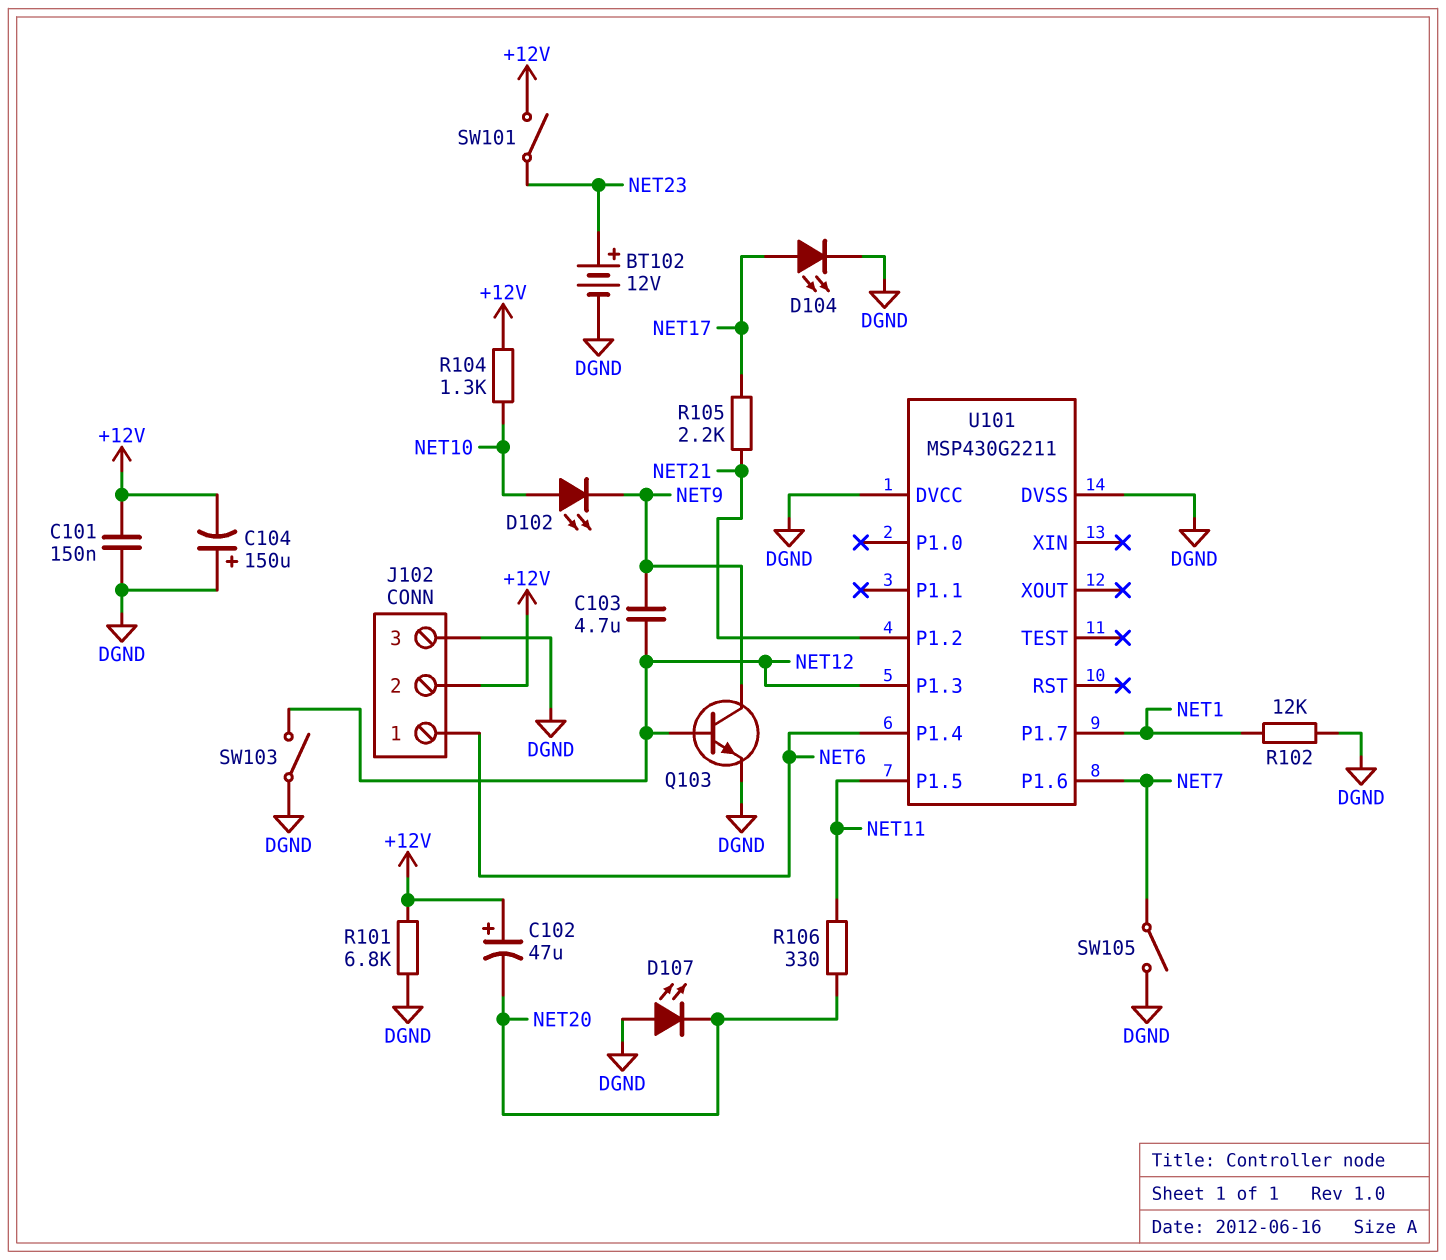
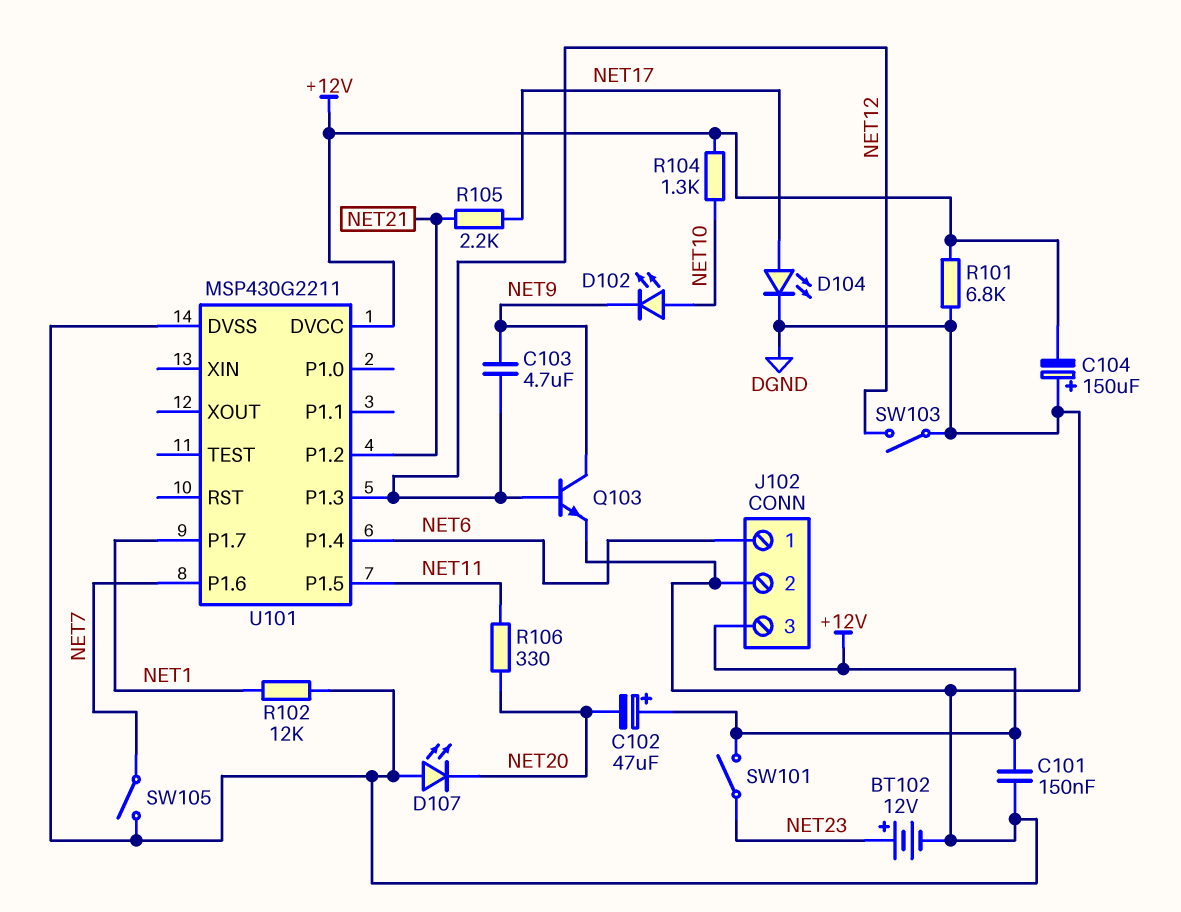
J102 pin 2: +12V -> DGND
J102 pin 3: DGND -> +12V
U101 pin DVCC: DGND -> +12V

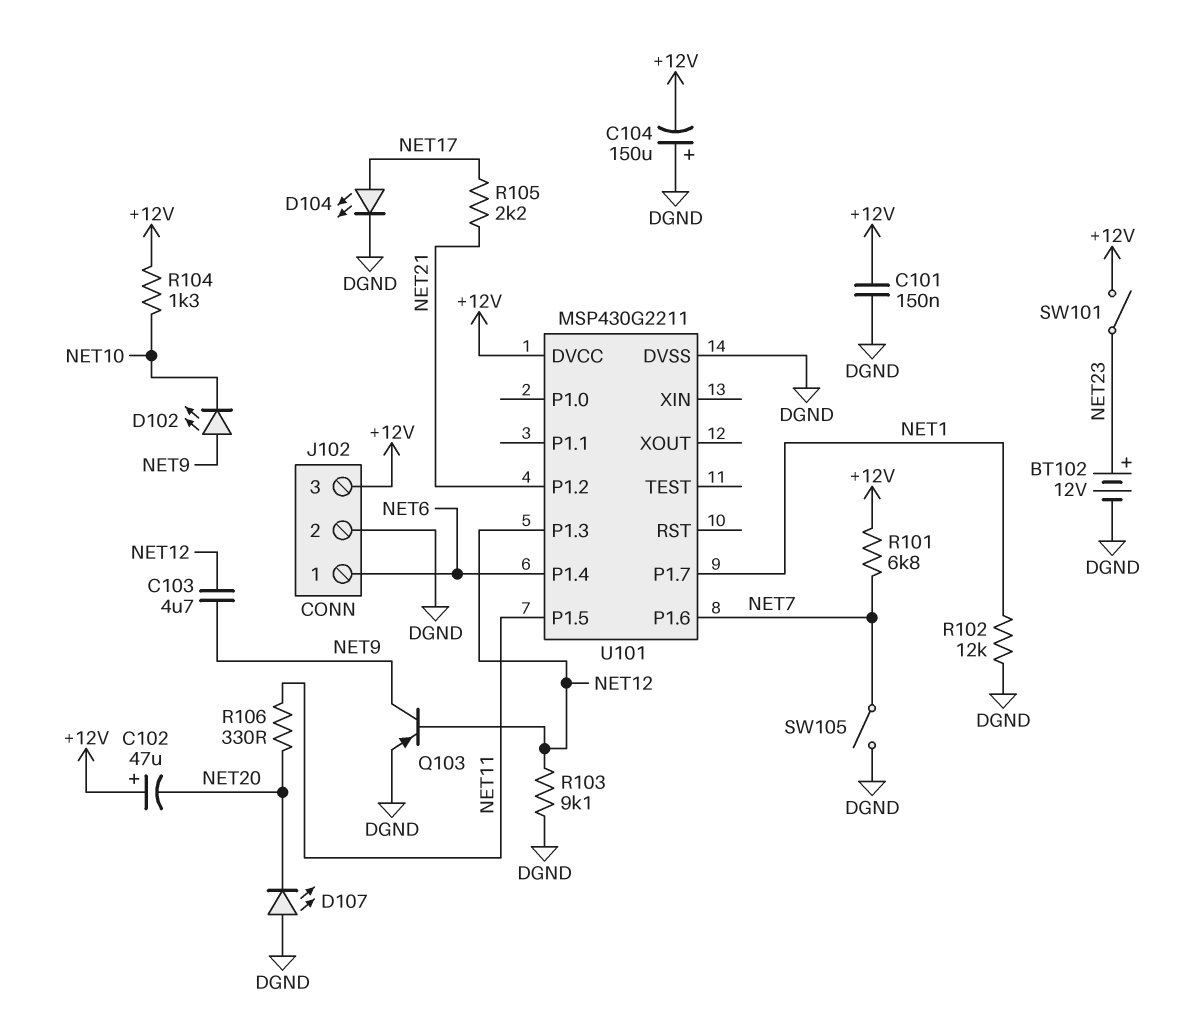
D102: LED (A NET10, K NET9) -> LED (A NET9, K NET10)
Q103: NPN (B NET12, C NET9, E DGND) -> PNP (B NET12, C NET9, E DGND)
R101: 6.8k (+12V, DGND) -> 6.8k (+12V, NET7)
R103: none -> 9.1k (DGND, NET12)
SW103: switch (DGND, NET12) -> none

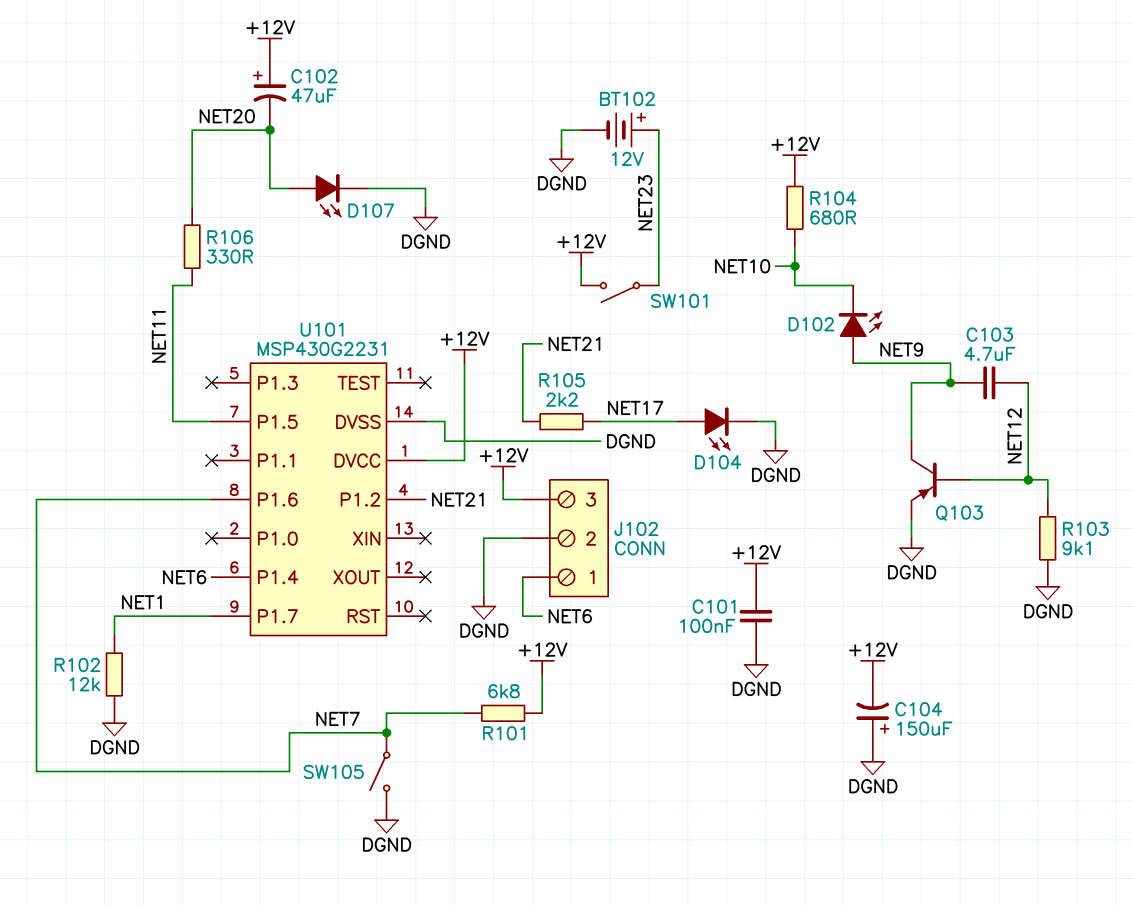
C101: 150nF (+12V, DGND) -> 100nF (+12V, DGND)
D107: LED (A DGND, K NET20) -> LED (A NET20, K DGND)
R104: 1.3k (+12V, NET10) -> 680 (+12V, NET10)
U101: MSP430G2211 -> MSP430G2231
U101 pin P1.3: NET12 -> none

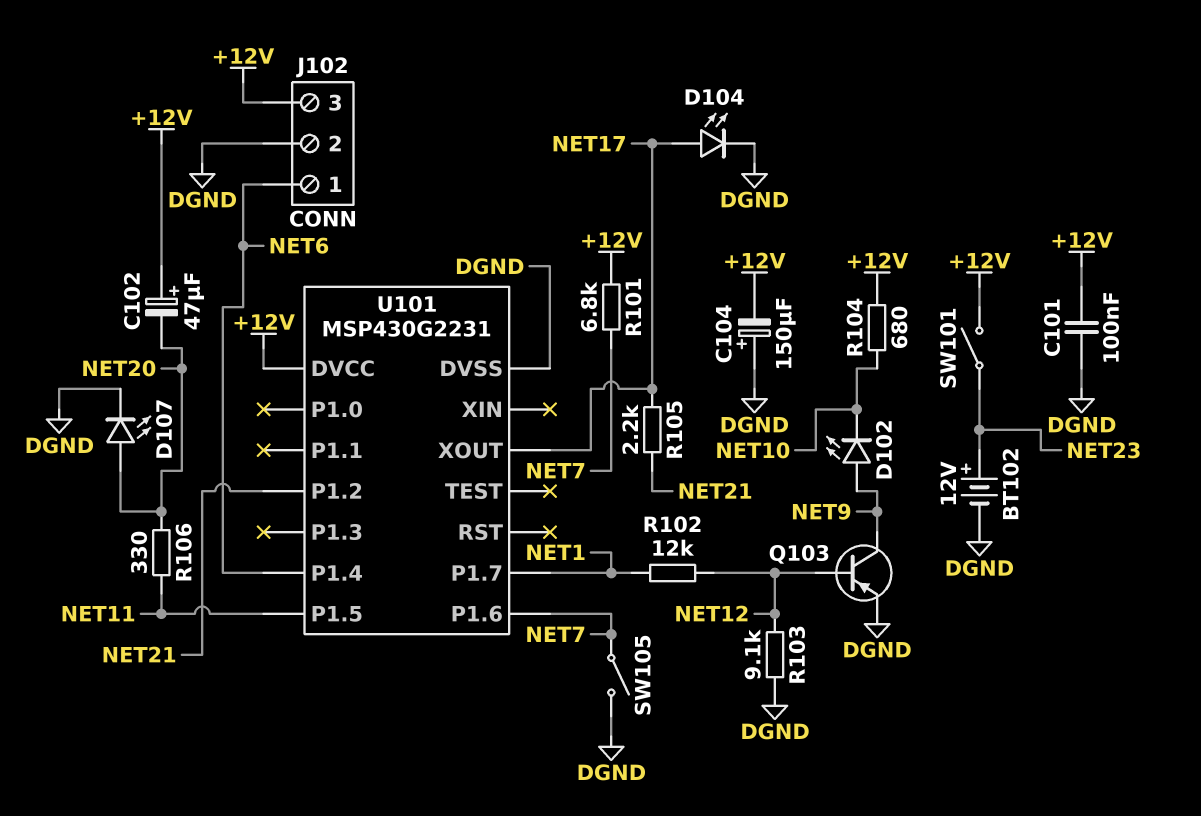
C103: 4.7uF (NET9, NET12) -> none
R102: 12k (DGND, NET1) -> 12k (NET1, NET12)
U101 pin XOUT: none -> NET17

